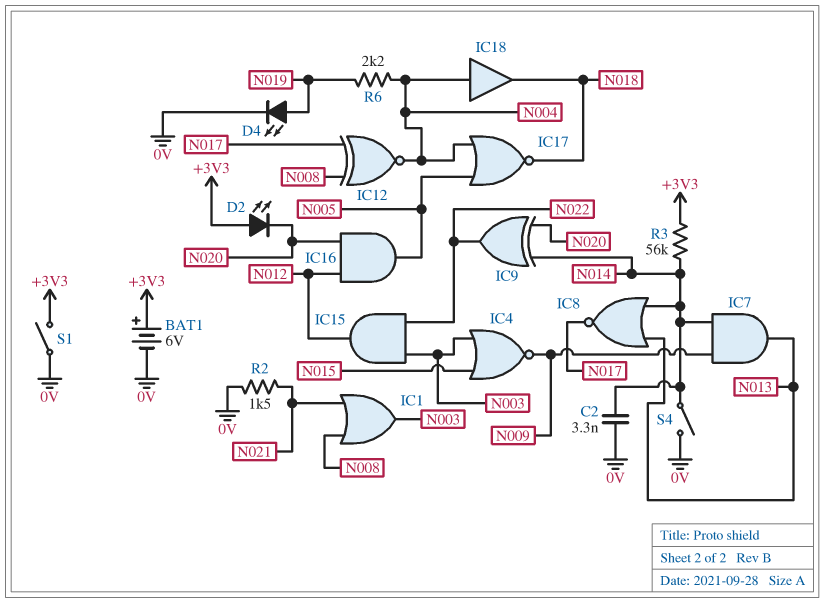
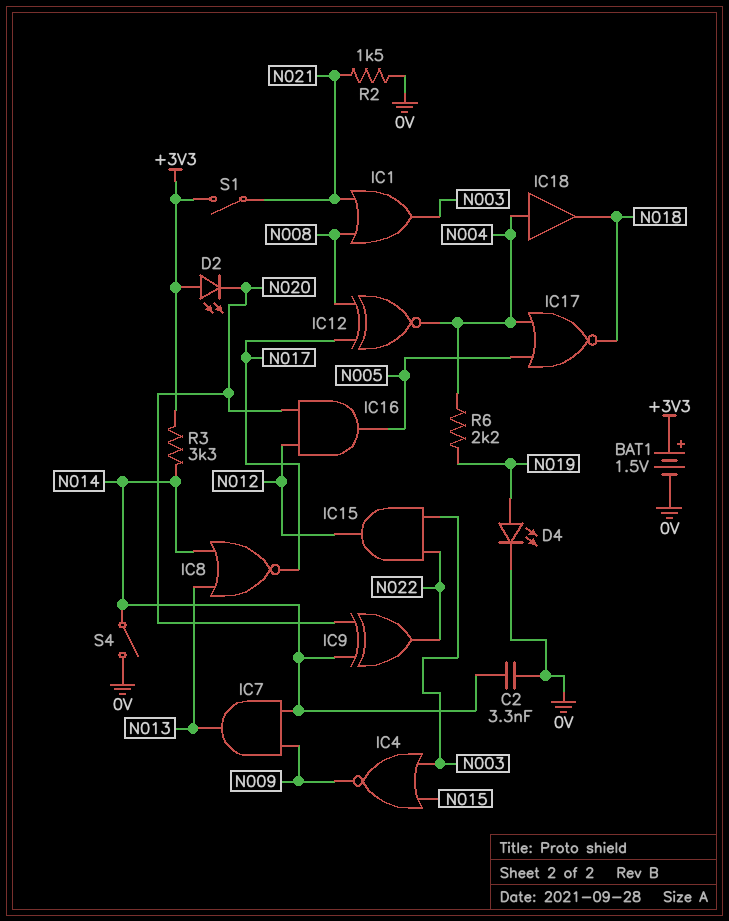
BAT1: 6V (plus +3V3, minus 0V) -> 1.5V (plus +3V3, minus 0V)
R3: 56k (+3V3, N014) -> 3.3k (+3V3, N014)
S1: switch (+3V3, 0V) -> switch (+3V3, N021)

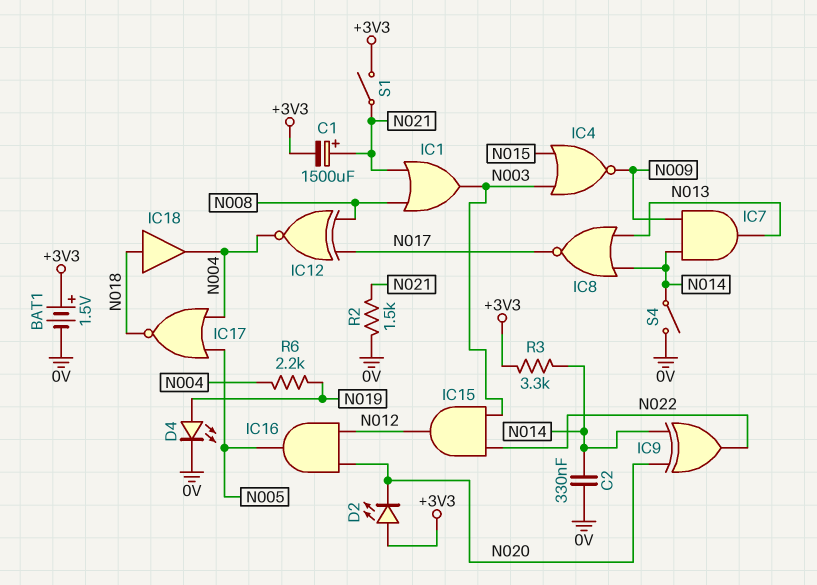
C1: none -> 1500uF (plus N021, minus +3V3)
C2: 3.3nF (0V, N014) -> 330nF (0V, N014)
IC18: buffer (in N004, out N018) -> buffer (in N018, out N004)

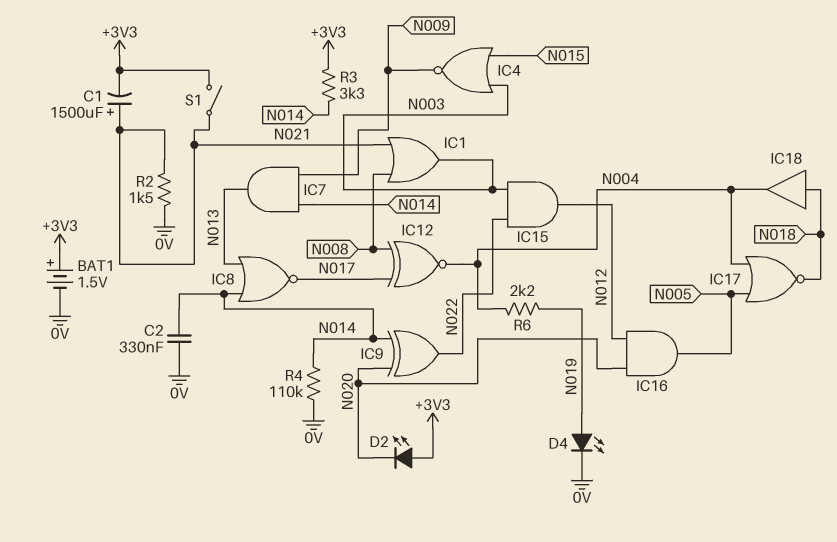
R4: none -> 110k (0V, N014)
S4: switch (0V, N014) -> none

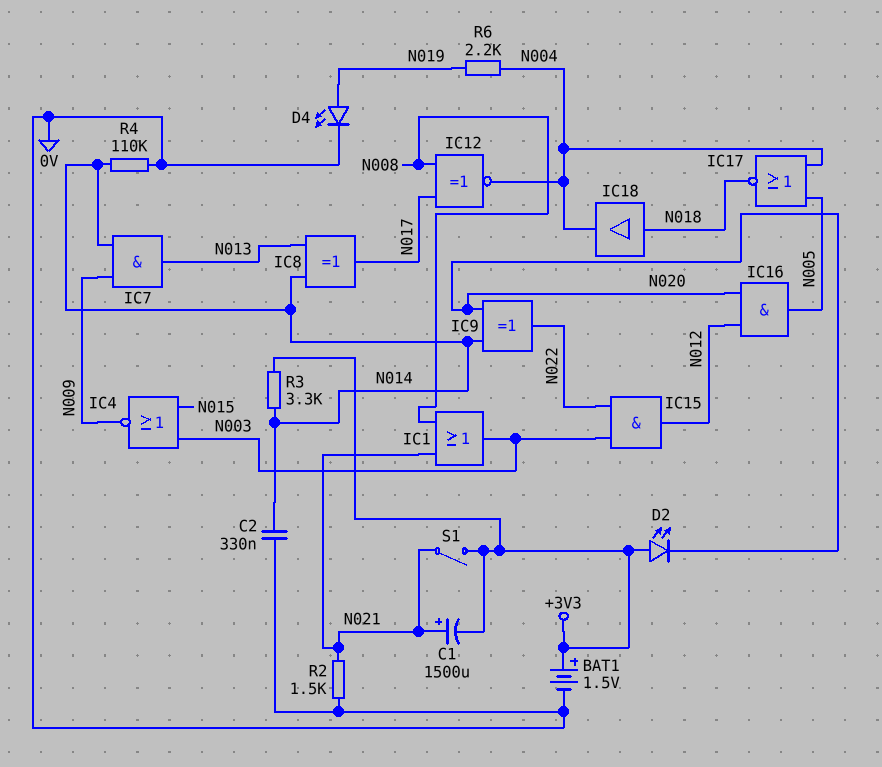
IC8: NOR (in N013, in N014, out N017) -> XOR (in N013, in N014, out N017)

